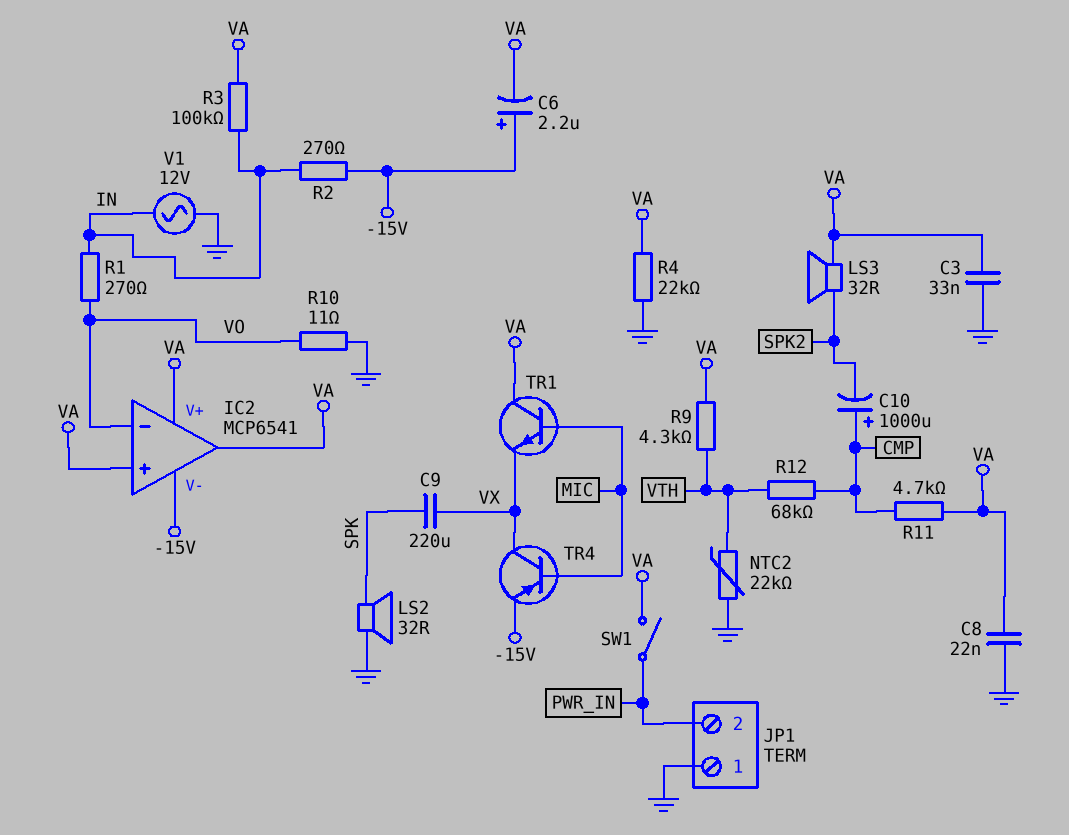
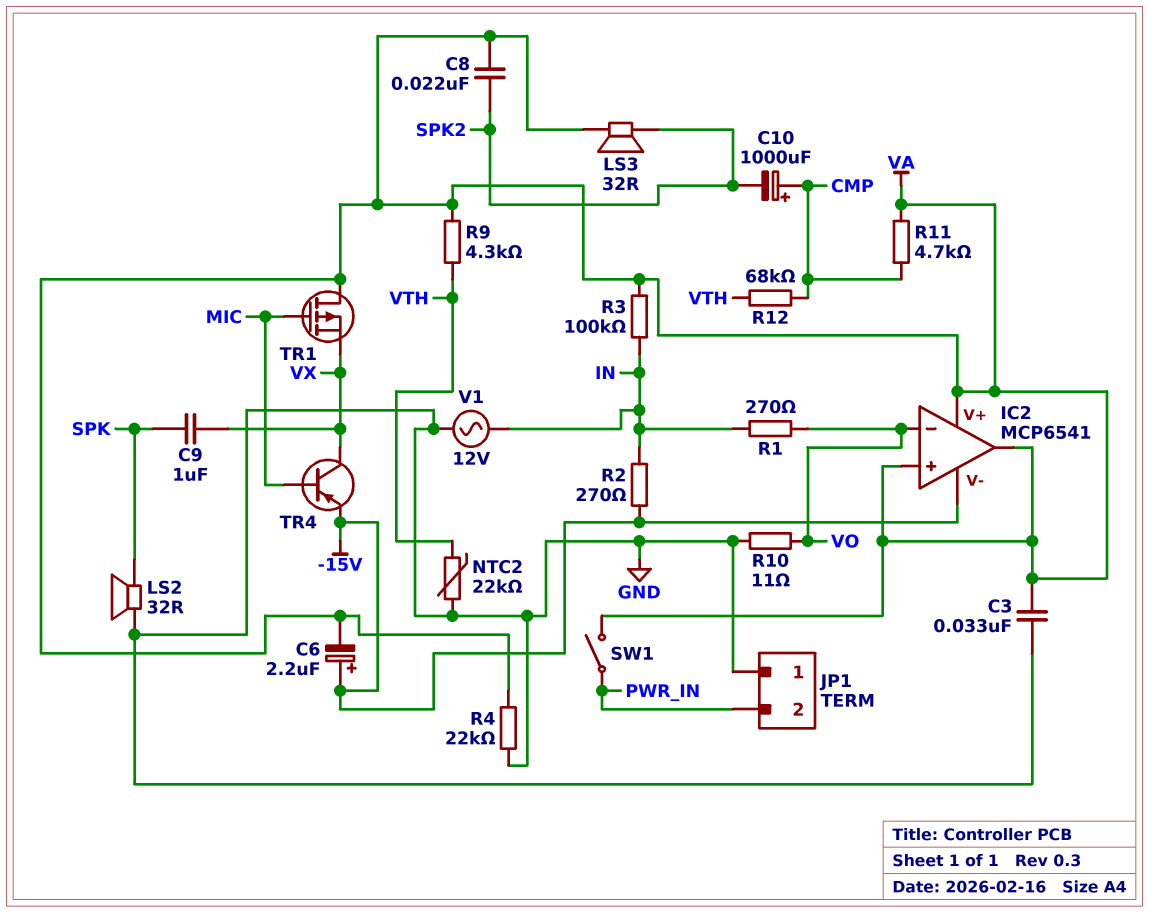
C8: 22nF (GND, VA) -> 22nF (SPK2, VA)
C9: 220uF (SPK, VX) -> 1uF (SPK, VX)
TR1: NPN (B MIC, C VA, E VX) -> PMOS (G MIC, D VA, S VX)

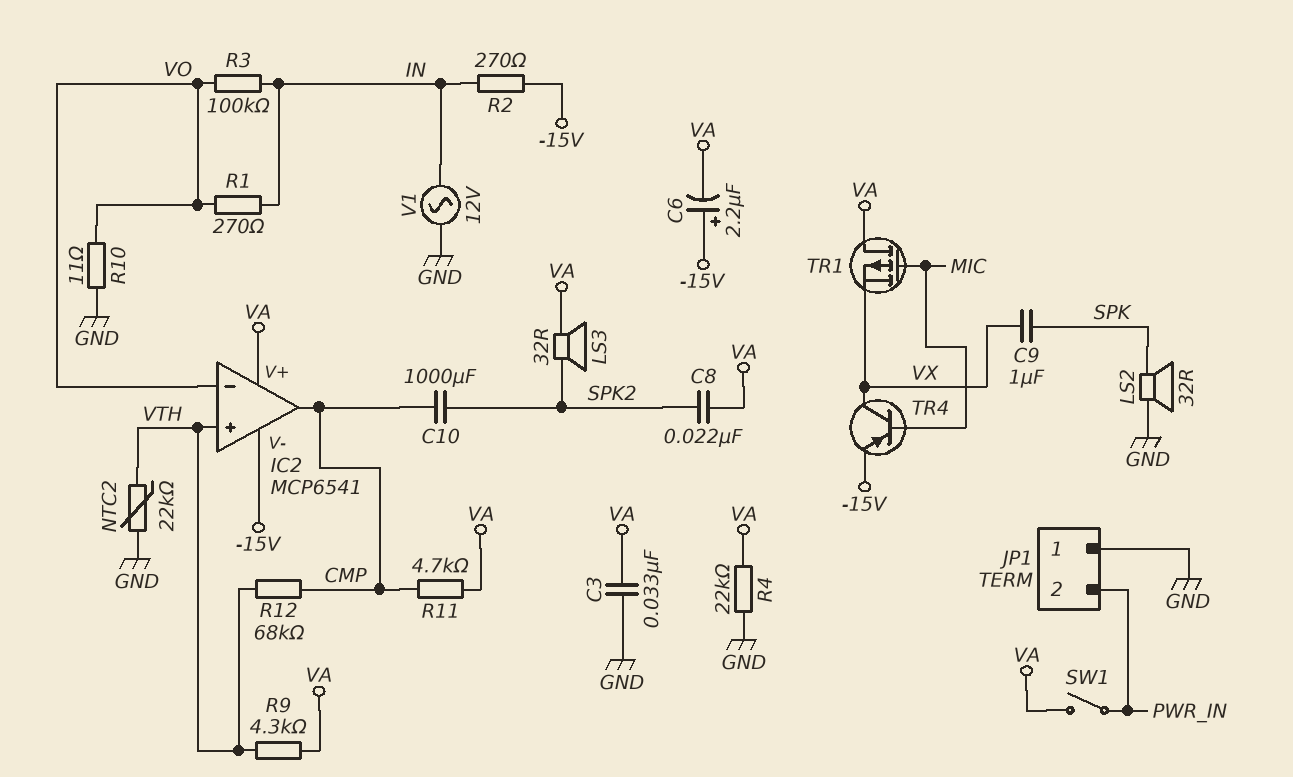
C10: 1000uF (plus CMP, minus SPK2) -> 1000uF (CMP, SPK2)
IC2 pin in+: VA -> VTH
IC2 pin out: VA -> CMP
R3: 100k (IN, VA) -> 100k (IN, VO)

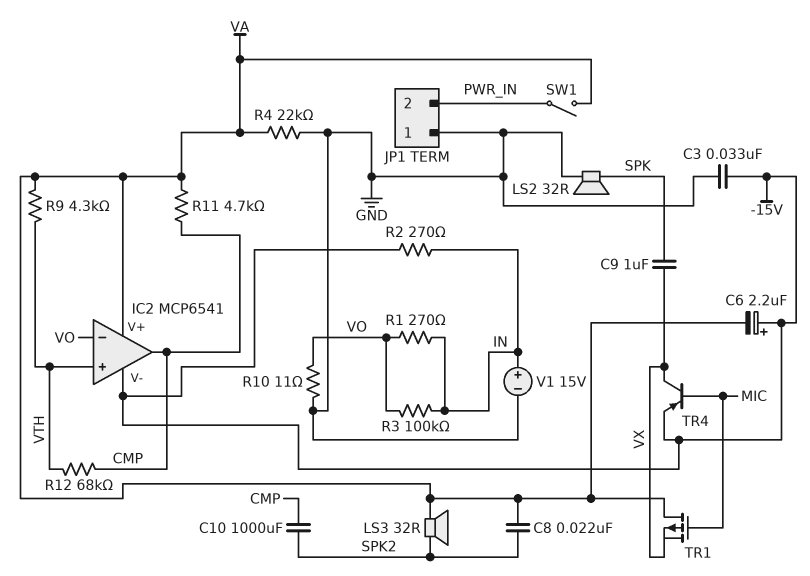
C3: 33nF (GND, VA) -> 33nF (-15V, GND)
NTC2: 22k (GND, VTH) -> none
V1: AC 12V (GND, IN) -> 15V (plus IN, minus GND)

